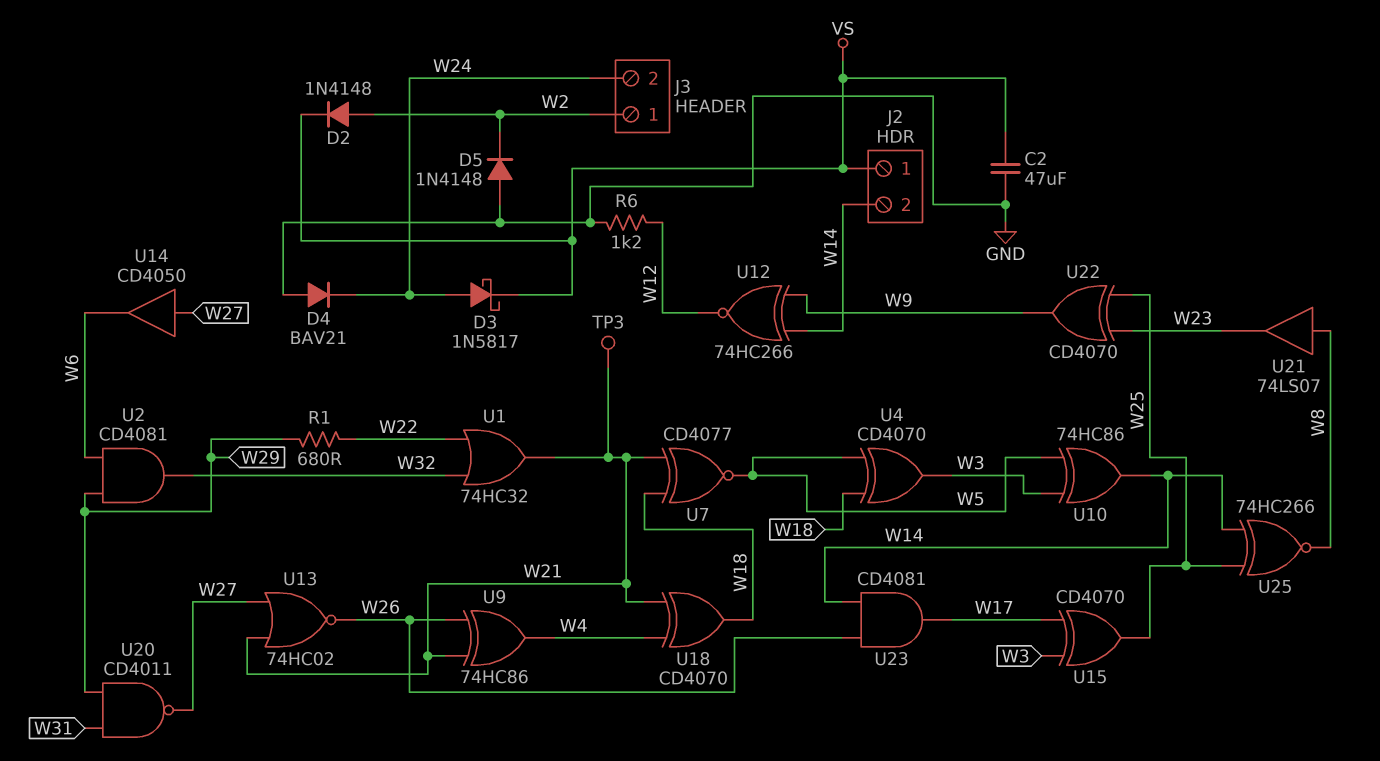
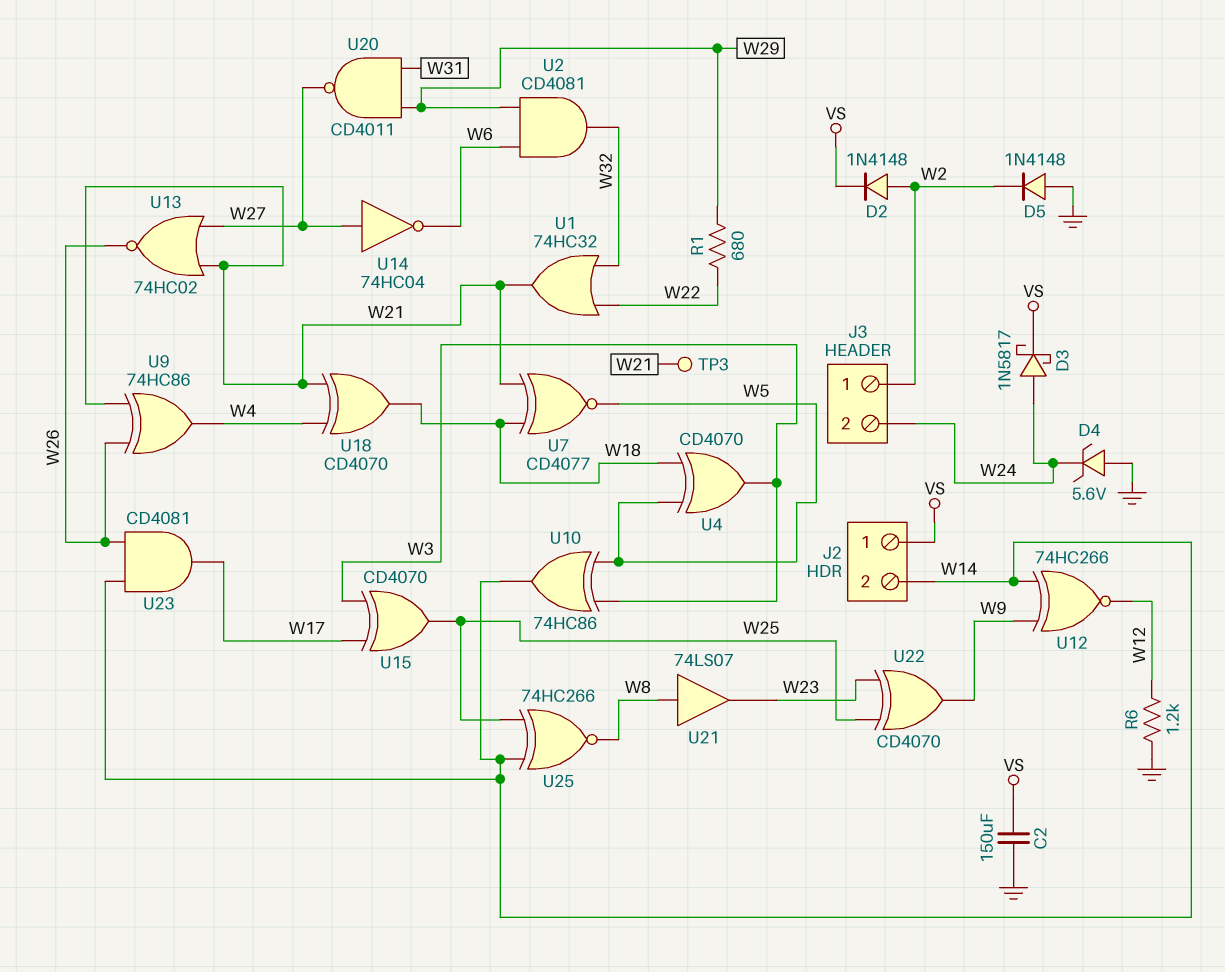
C2: 47uF (GND, VS) -> 150uF (GND, VS)
D4: diode BAV21 (A GND, K W24) -> zener 5.6V (A GND, K W24)
U14: buffer CD4050 (in W27, out W6) -> NOT 74HC04 (in W27, out W6)

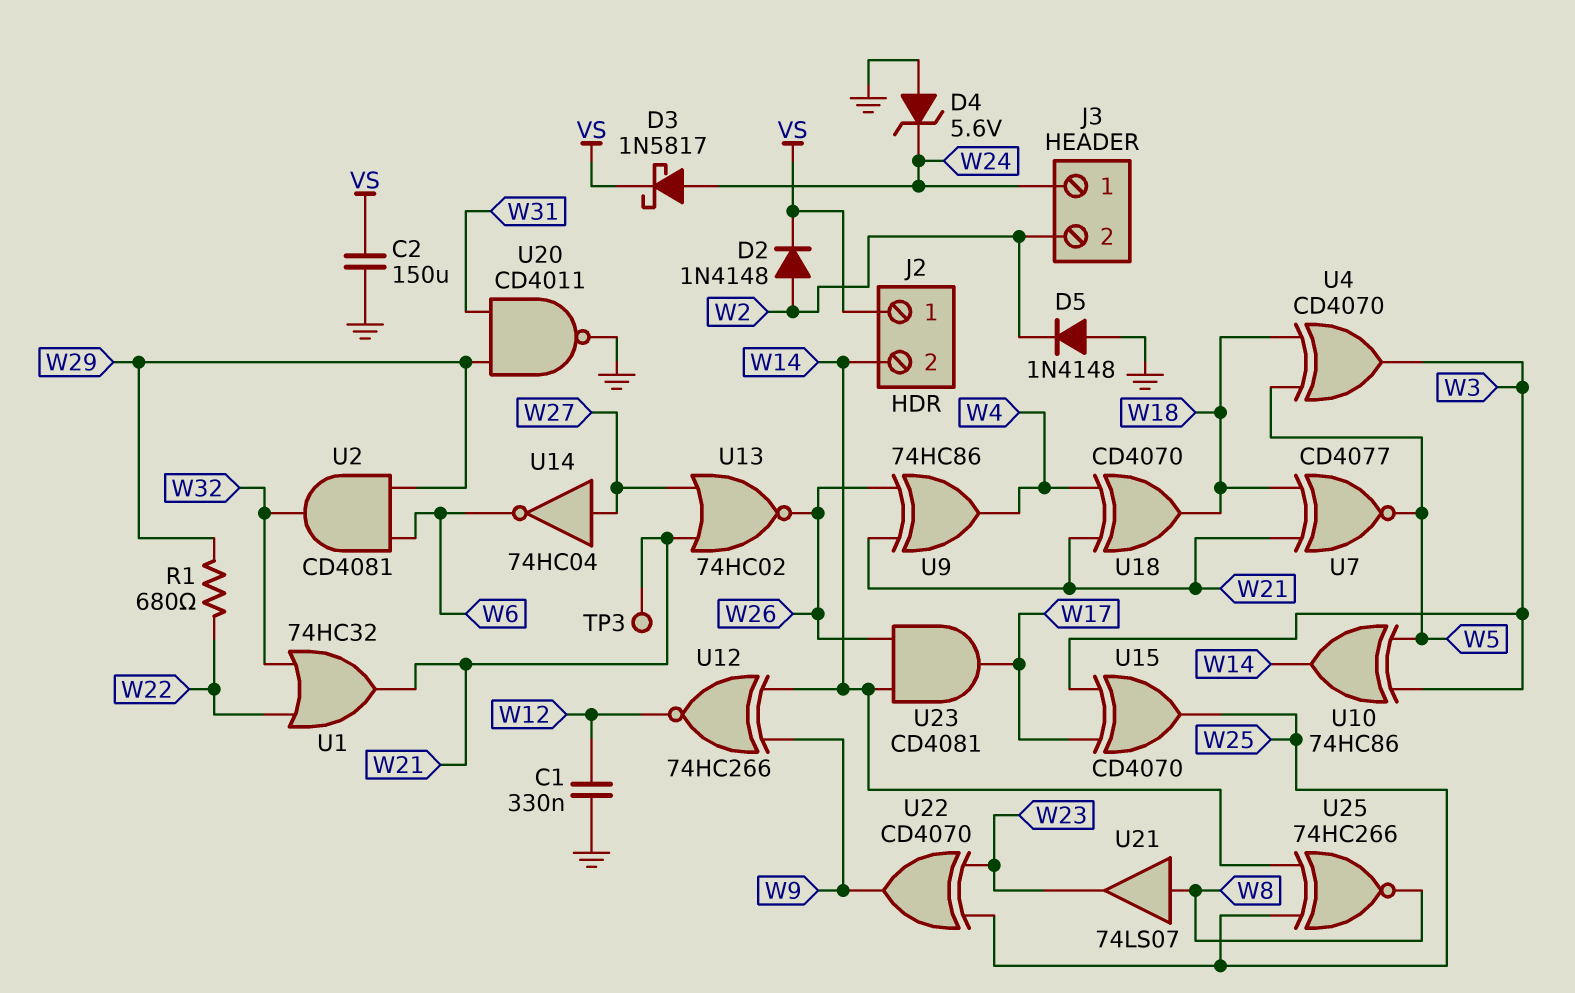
C1: none -> 330nF (GND, W12)
J3 pin 1: W2 -> W24
J3 pin 2: W24 -> W2
R6: 1.2k (GND, W12) -> none
U20: NAND CD4011 (in W29, in W31, out W27) -> NAND CD4011 (in W29, in W31, out GND)

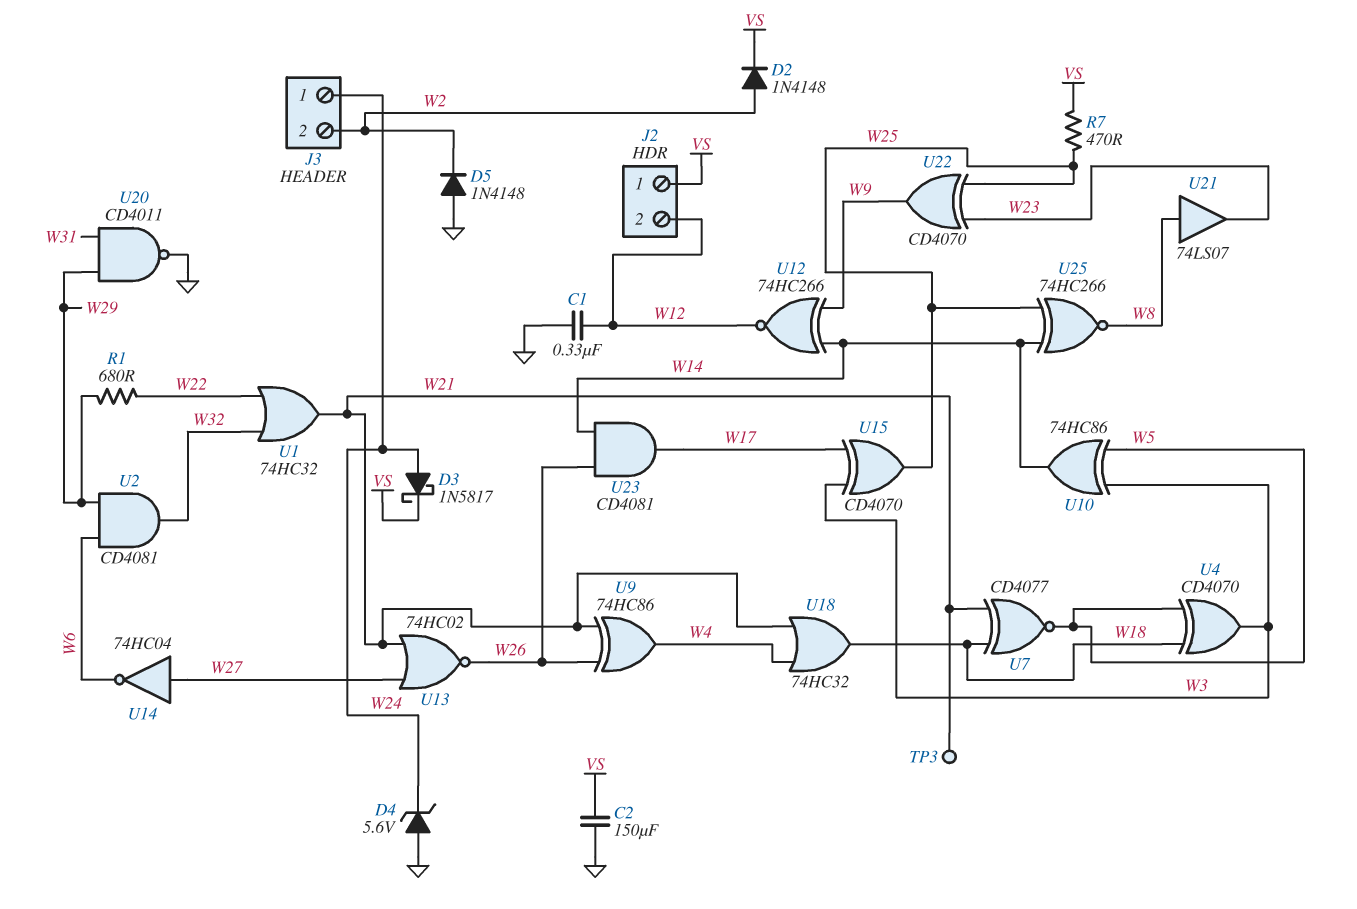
J2 pin 2: W14 -> W12
R7: none -> 470 (VS, W25)
U18: XOR CD4070 (in W4, in W21, out W18) -> OR 74HC32 (in W4, in W21, out W18)

